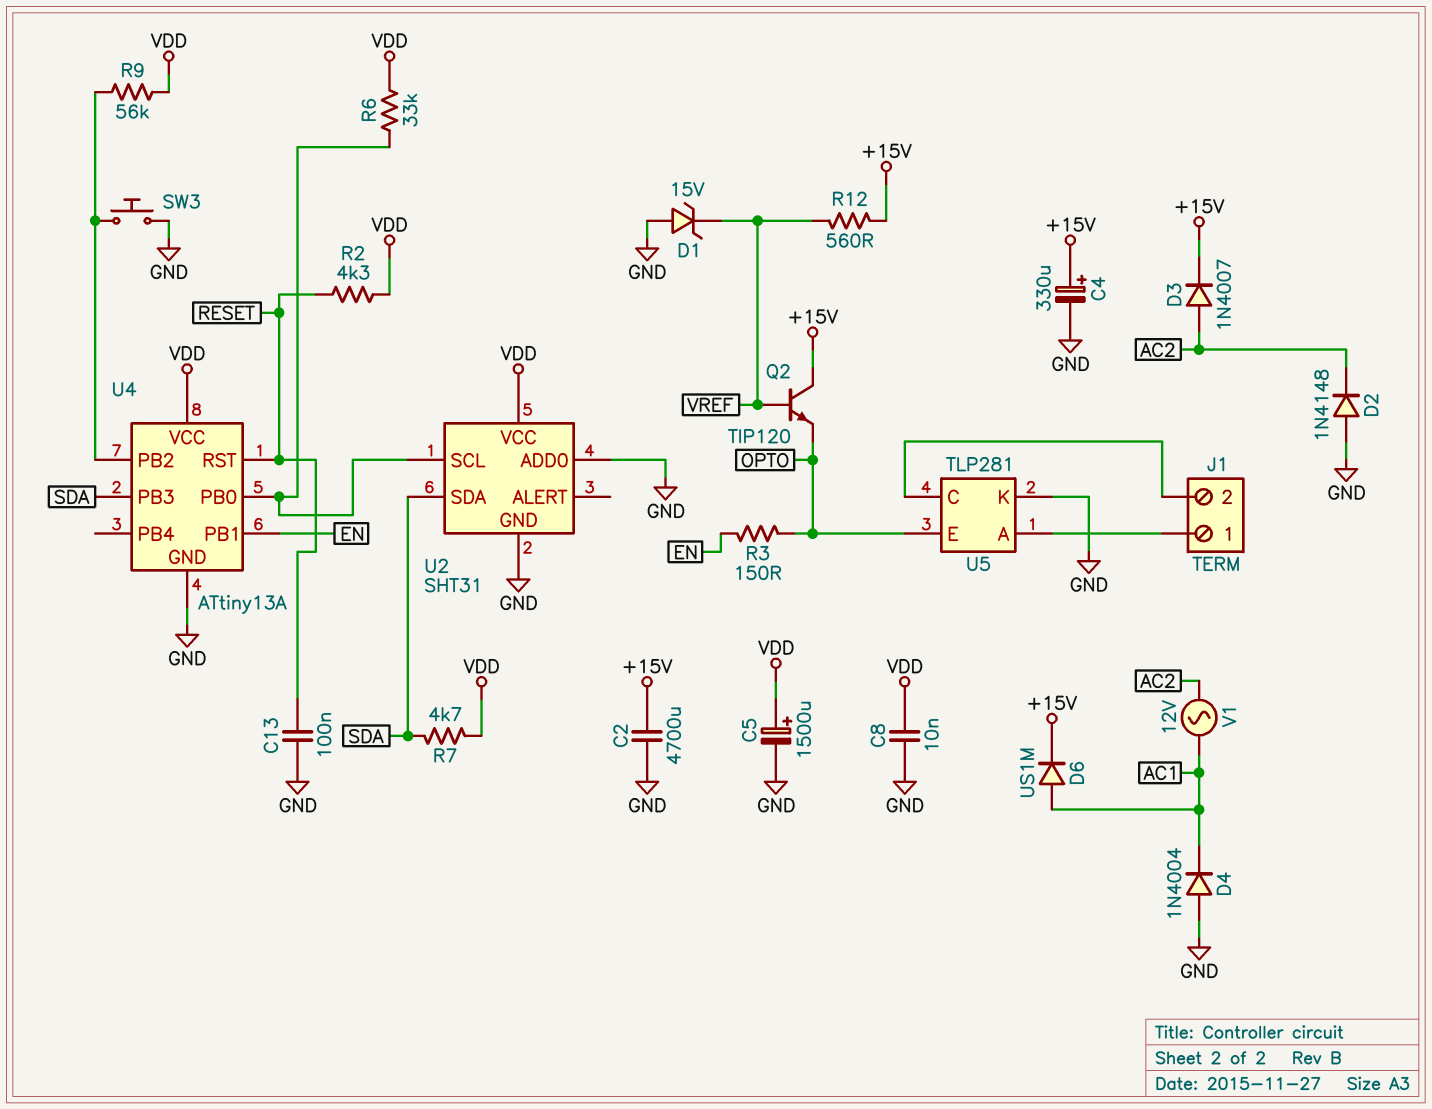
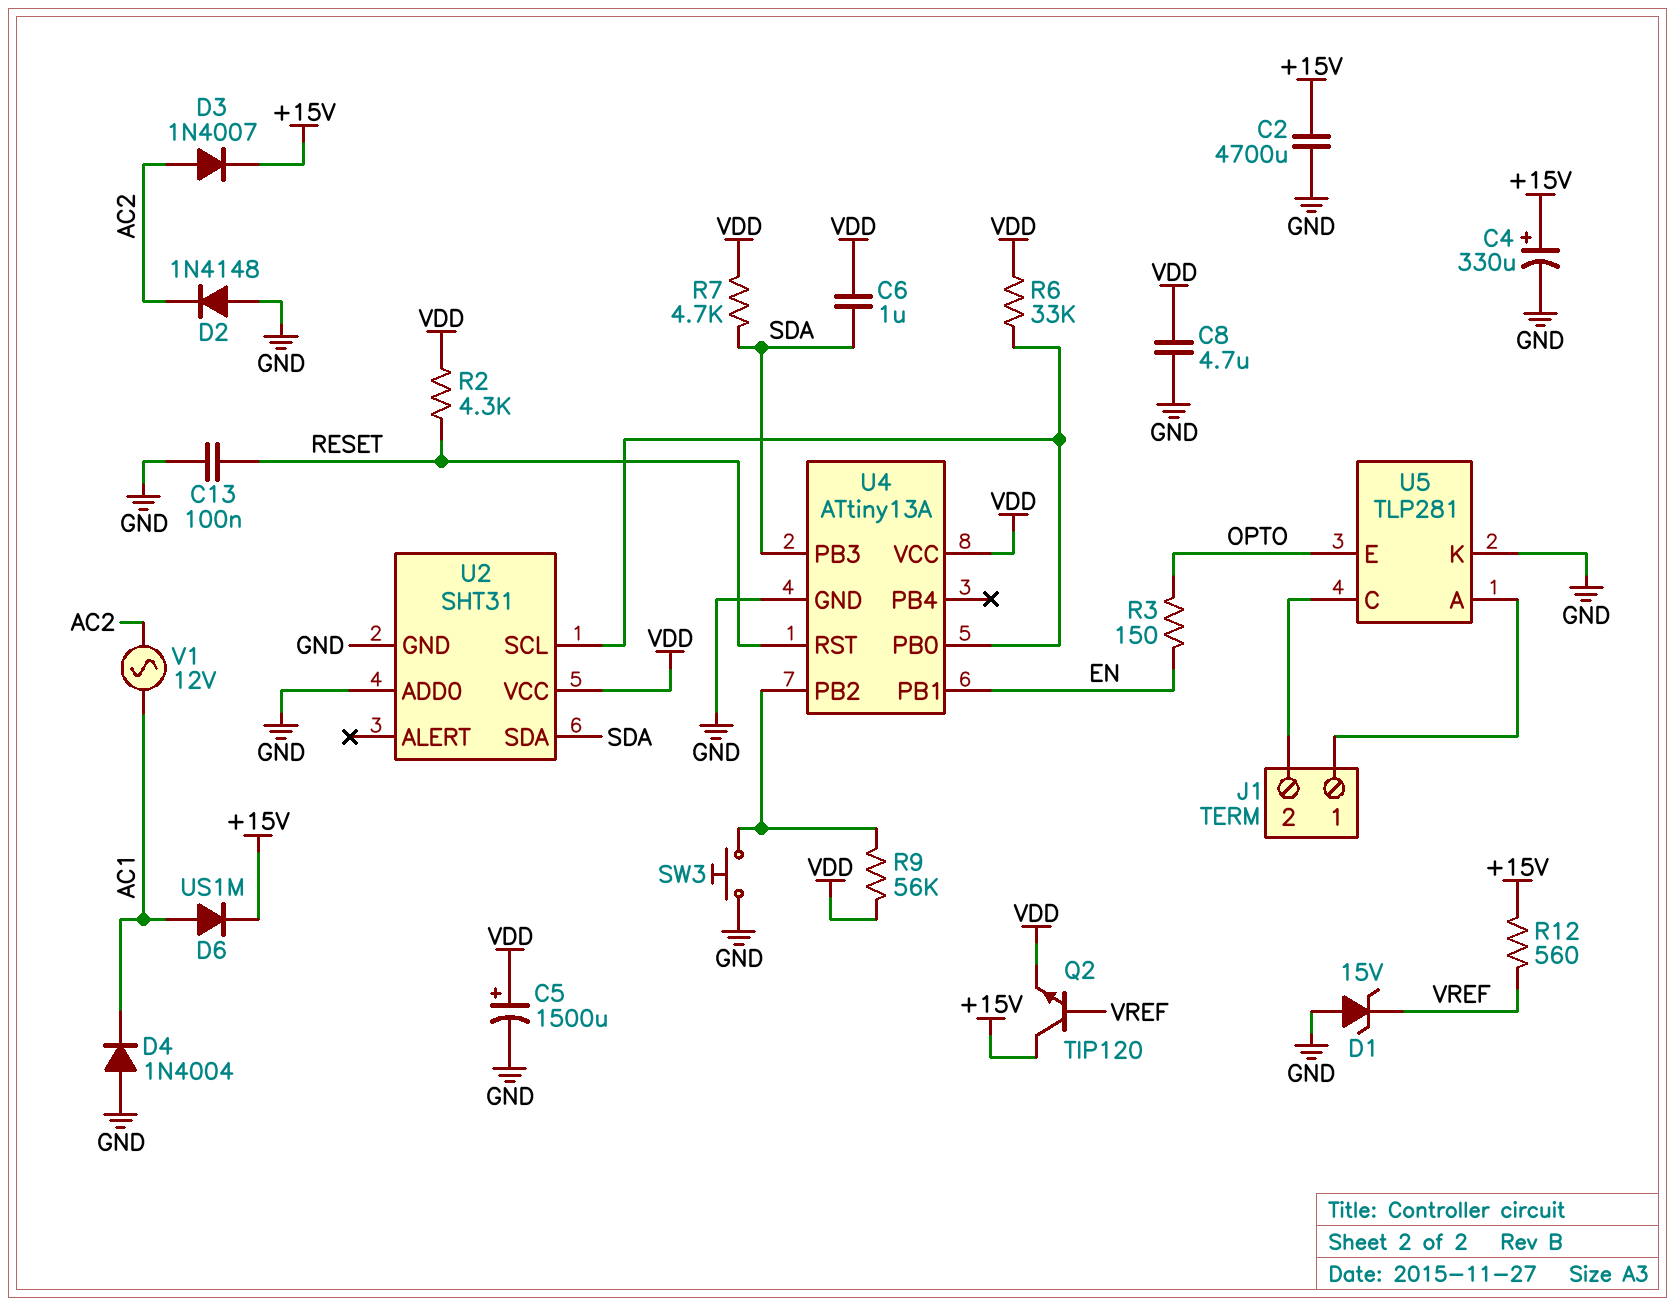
C6: none -> 1uF (SDA, VDD)
C8: 10nF (GND, VDD) -> 4.7uF (GND, VDD)
Q2: NPN TIP120 (B VREF, C +15V, E OPTO) -> NPN TIP120 (B VREF, C +15V, E VDD)

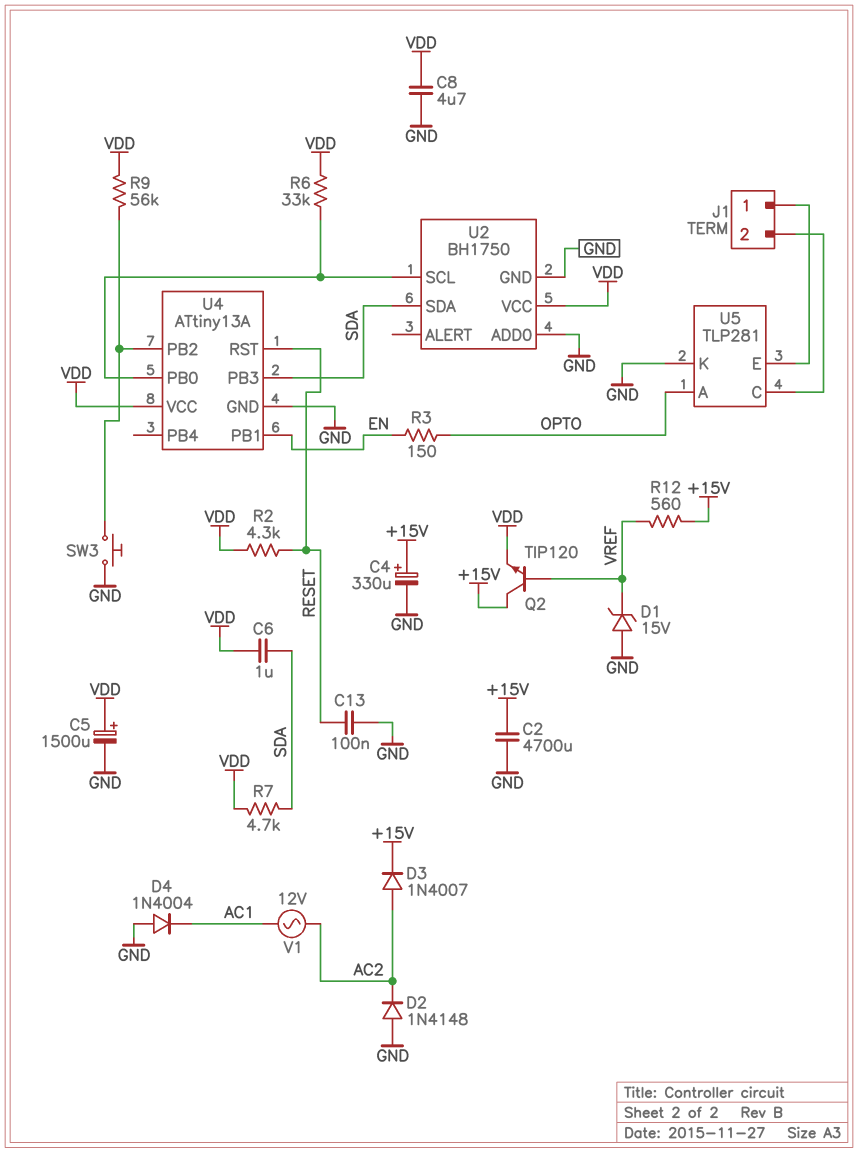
D6: diode US1M (A AC1, K +15V) -> none
U2: SHT31 -> BH1750
U5 pin A: J1/1 -> OPTO
U5 pin E: OPTO -> J1/1

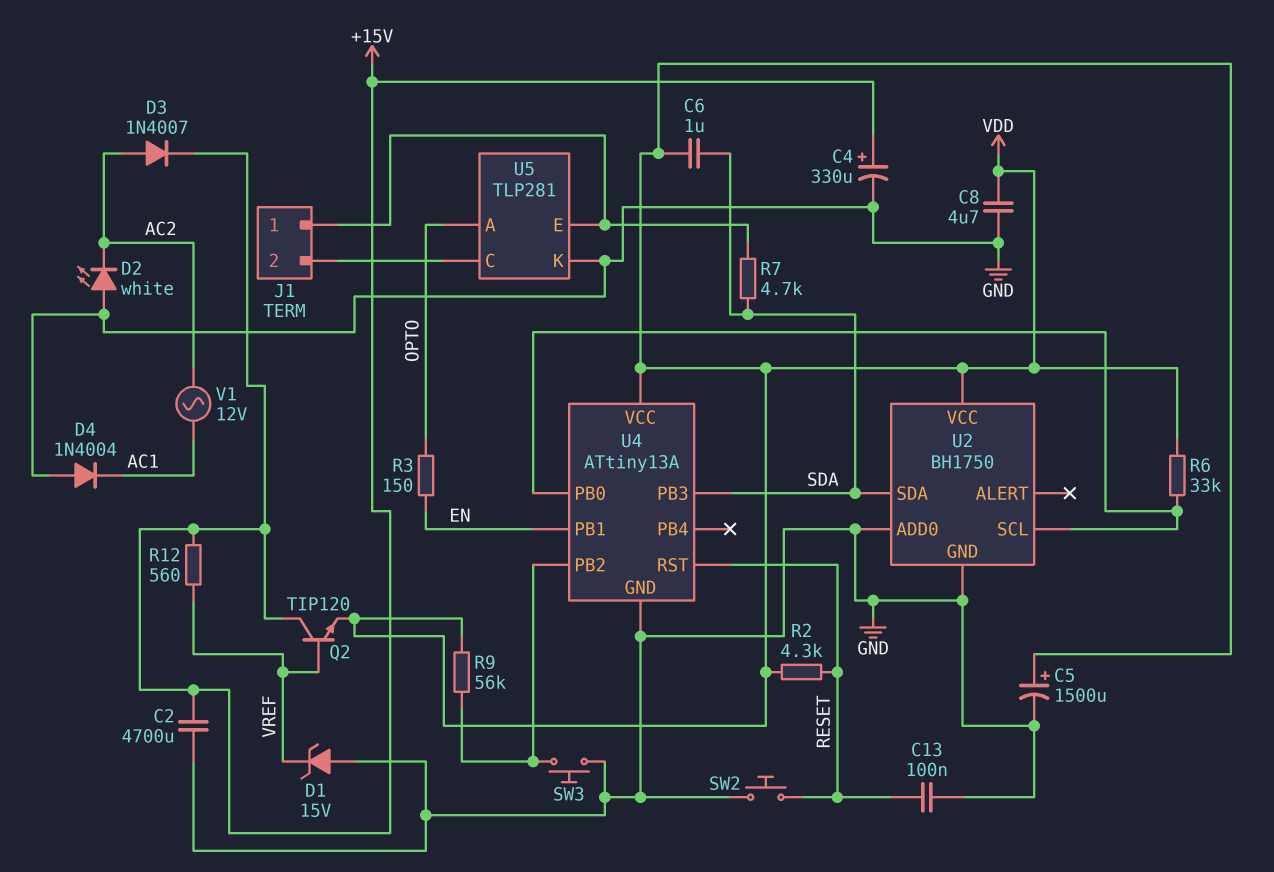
D2: diode 1N4148 (A GND, K AC2) -> LED white (A GND, K AC2)
R7: 4.7k (SDA, VDD) -> 4.7k (J1/1, SDA)
SW2: none -> button (GND, RESET)

